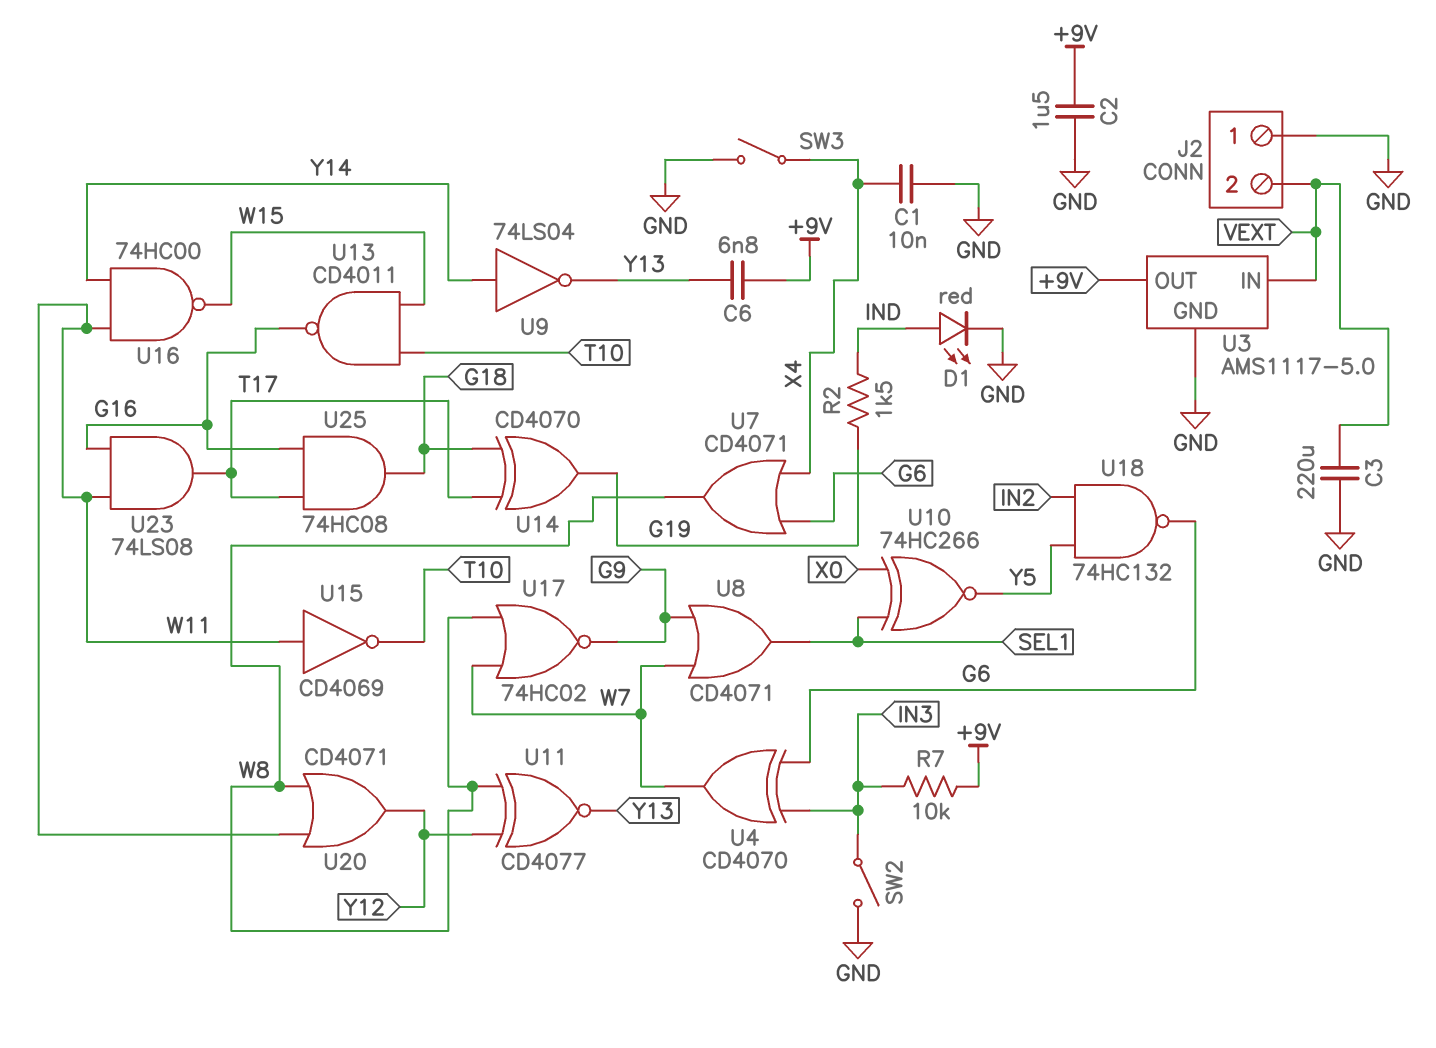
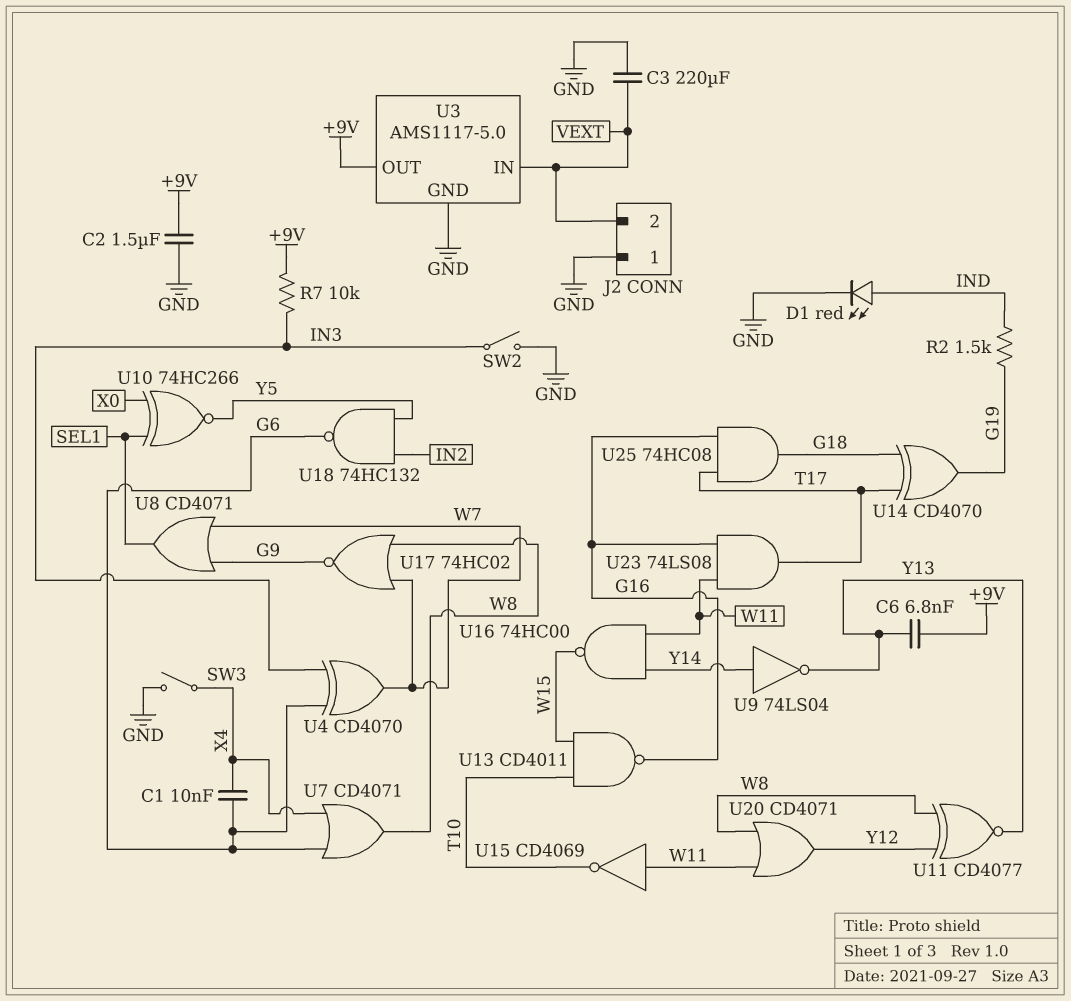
C1: 10nF (GND, X4) -> 10nF (G6, X4)

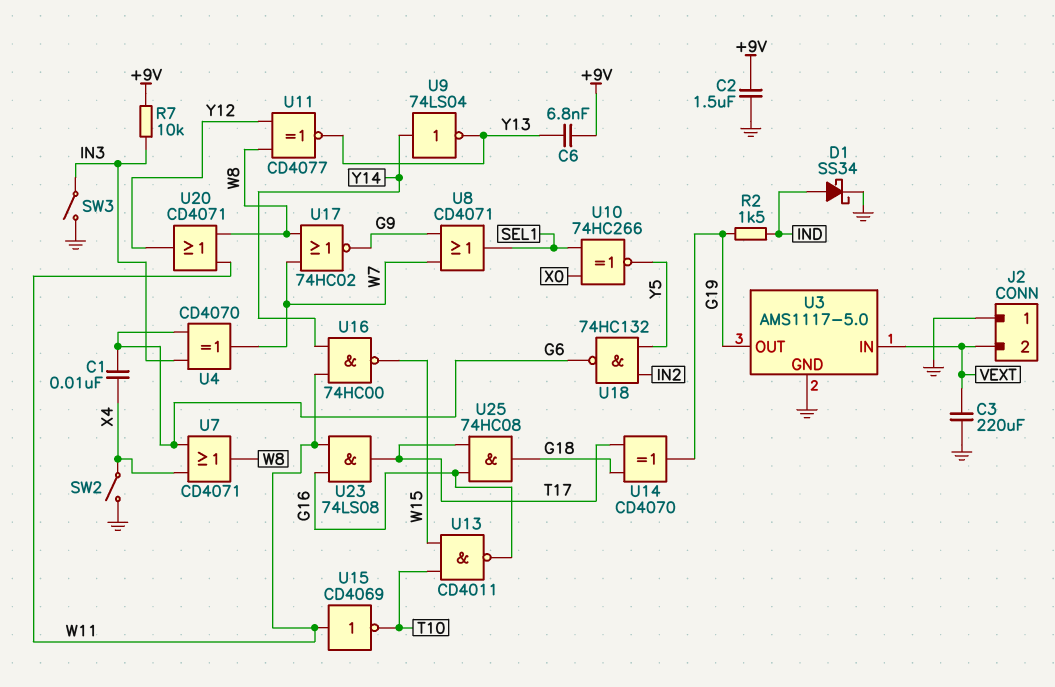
D1: LED red (A IND, K GND) -> schottky SS34 (A IND, K GND)
SW2: switch (GND, IN3) -> switch (GND, X4)
SW3: switch (GND, X4) -> switch (GND, IN3)
U3 pin OUT: +9V -> G19

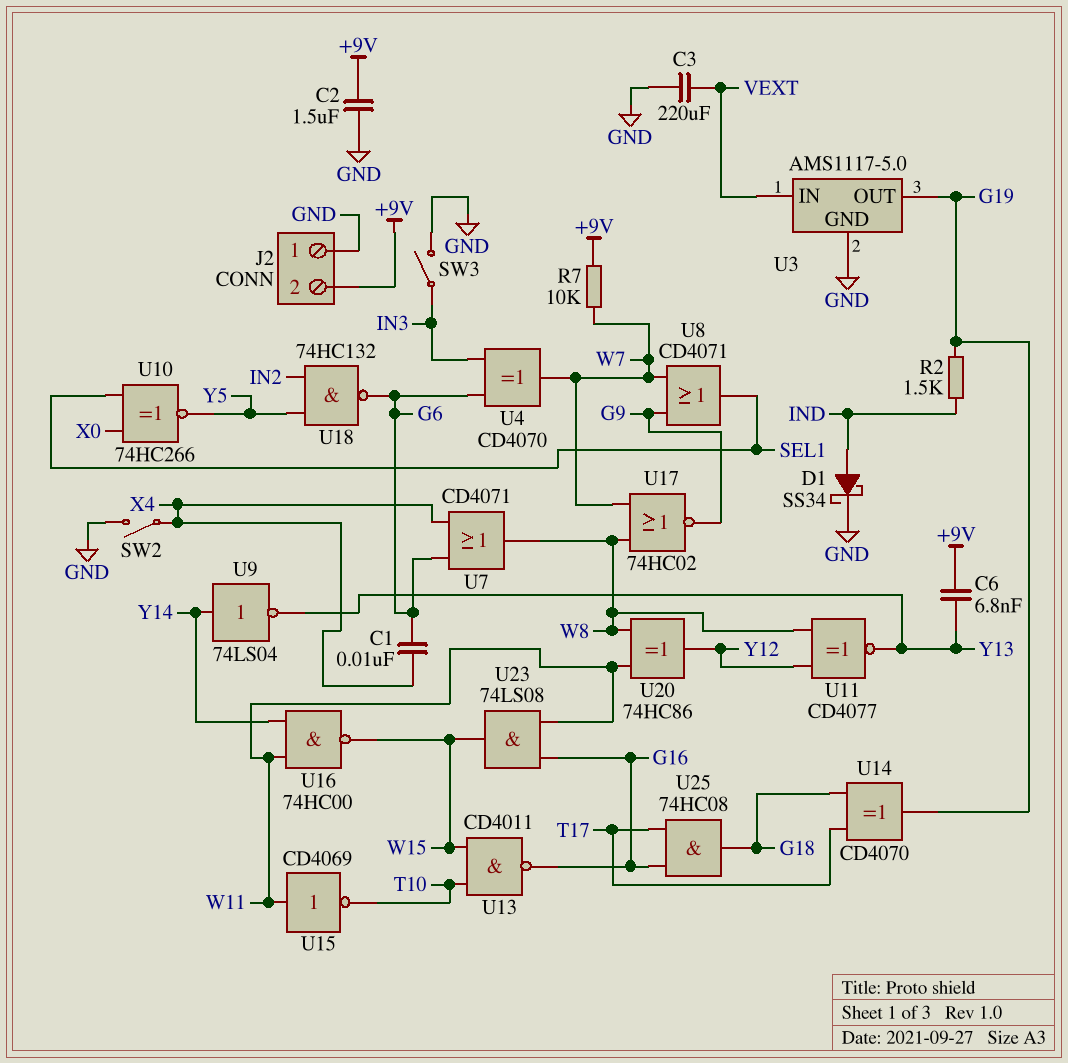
J2 pin 2: VEXT -> +9V
R7: 10k (+9V, IN3) -> 10k (+9V, W7)
U20: OR CD4071 (in W8, in W11, out Y12) -> XOR 74HC86 (in W8, in W11, out Y12)
U23: AND 74LS08 (in G16, in W11, out T17) -> AND 74LS08 (in G16, in W11, out W15)

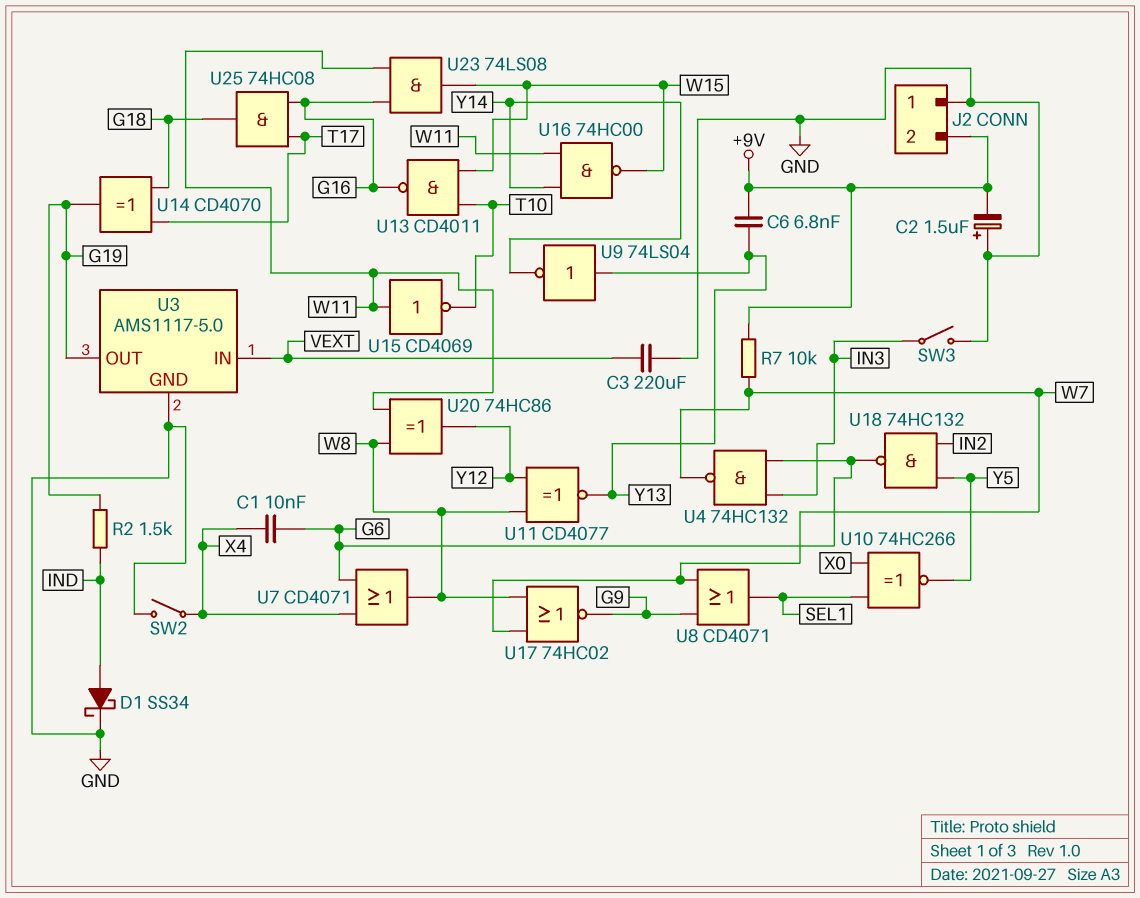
C2: 1.5uF (+9V, GND) -> 1.5uF (plus GND, minus +9V)
U4: XOR CD4070 (in G6, in IN3, out W7) -> NAND 74HC132 (in G6, in IN3, out W7)
U9: NOT 74LS04 (in Y14, out Y13) -> NOT 74LS04 (in Y13, out Y14)

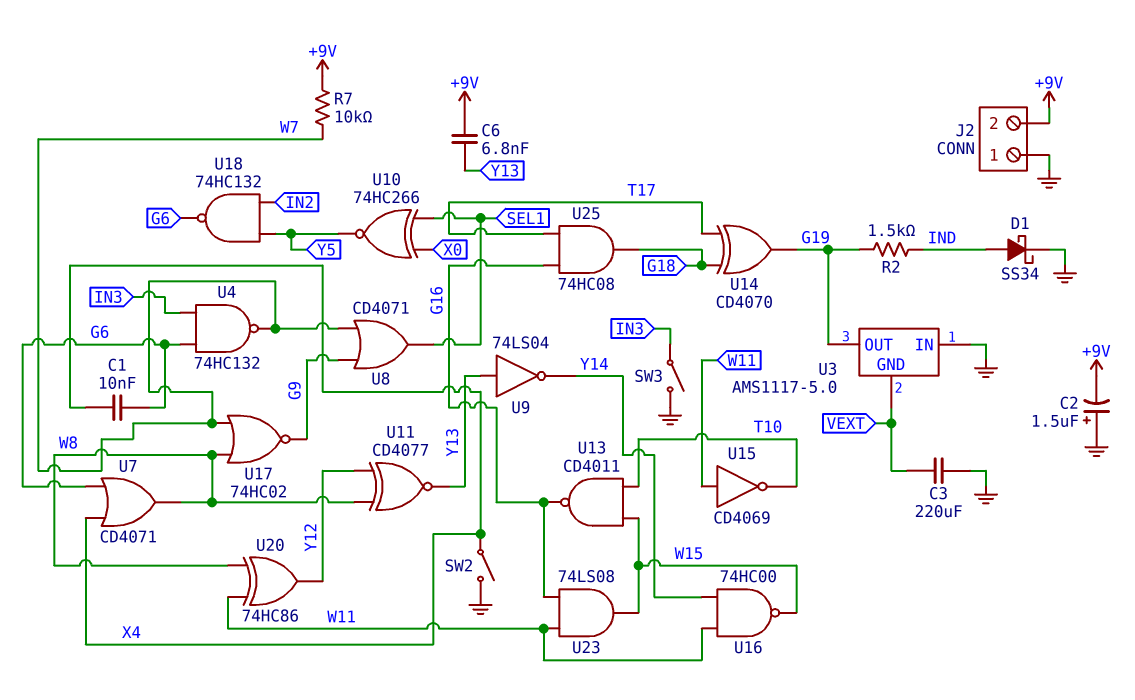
U3 pin GND: GND -> VEXT
U3 pin IN: VEXT -> GND

